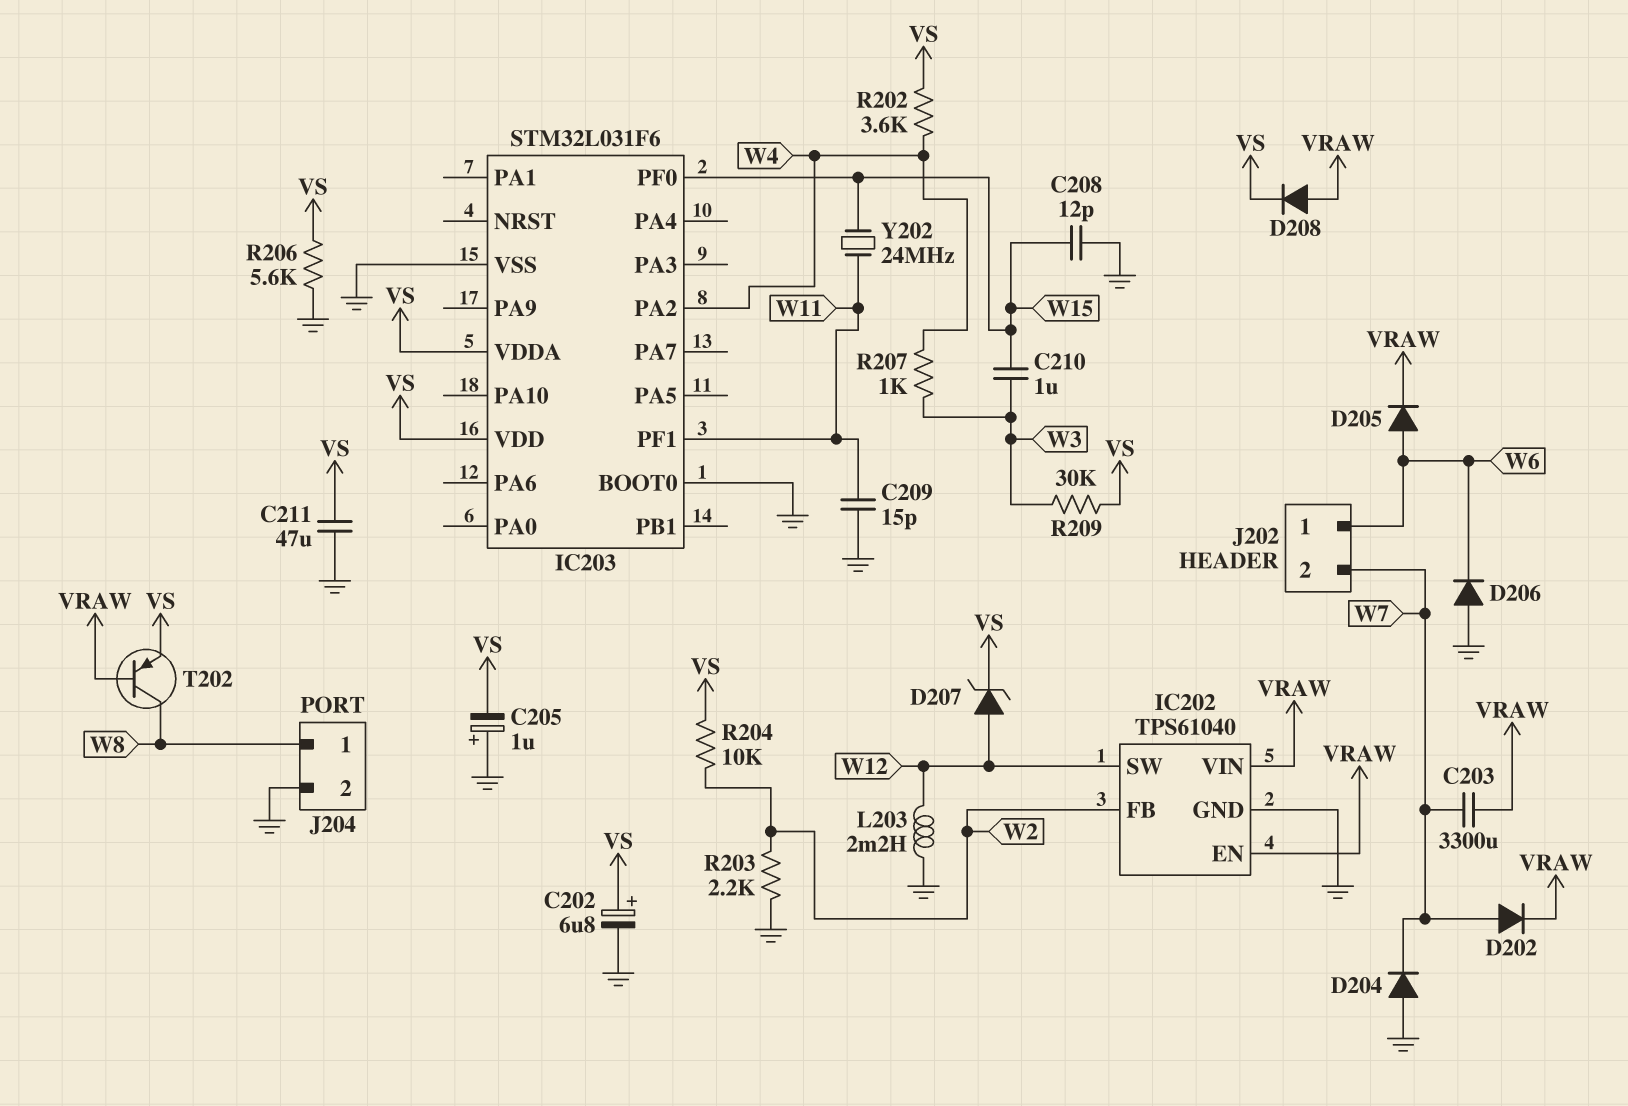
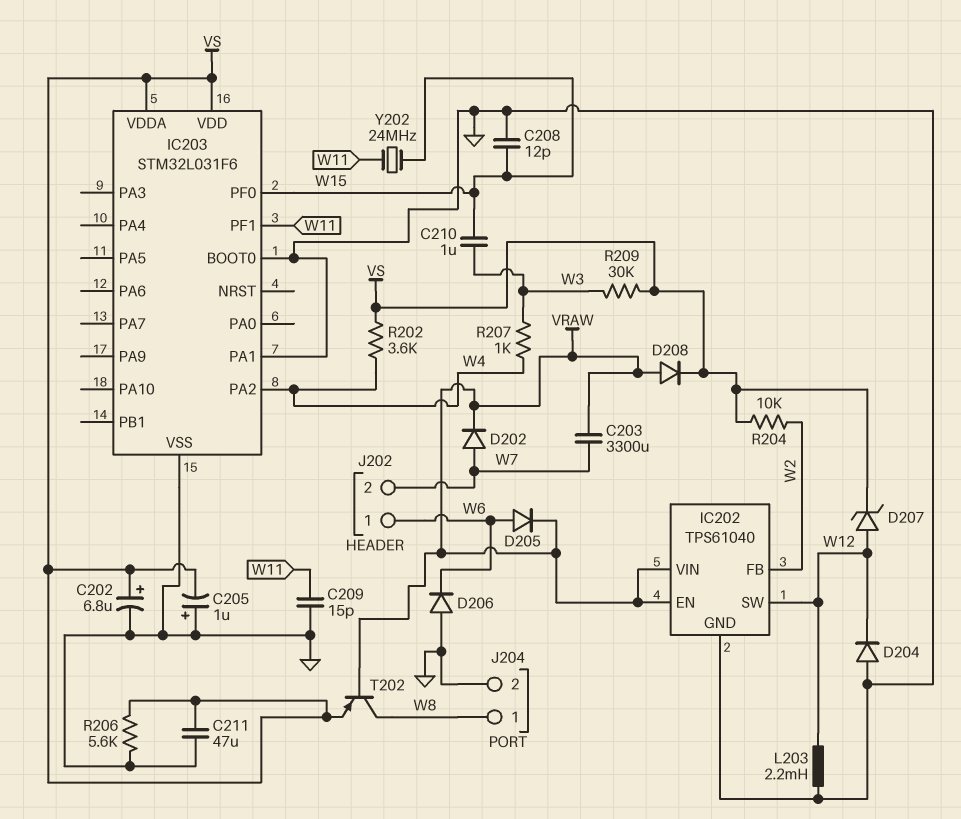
D204: diode (A GND, K W7) -> diode (A GND, K W12)
IC203 pin PA1: none -> GND
R203: 2.2k (GND, W2) -> none

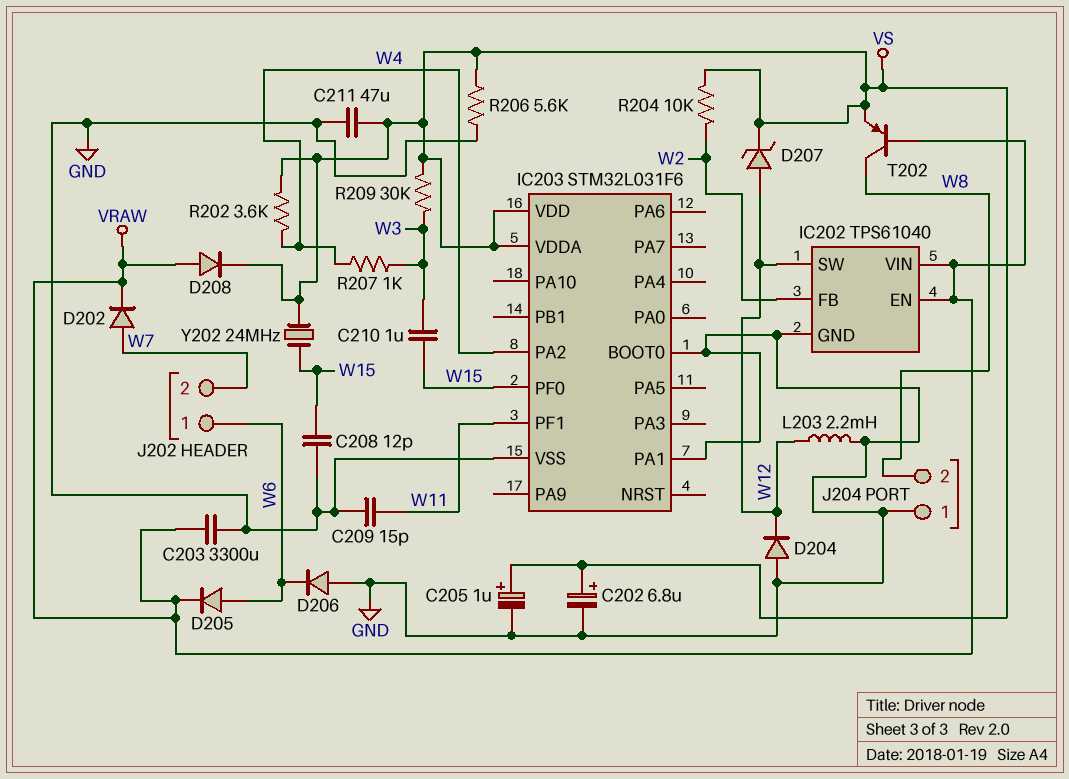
C203: 3300uF (VRAW, W7) -> 3300uF (GND, VRAW)
C205: 1uF (plus GND, minus VS) -> 1uF (plus VS, minus GND)
J204 pin 1: W8 -> GND
J204 pin 2: GND -> W8
Y202: 24MHz (W11, W15) -> 24MHz (VS, W15)

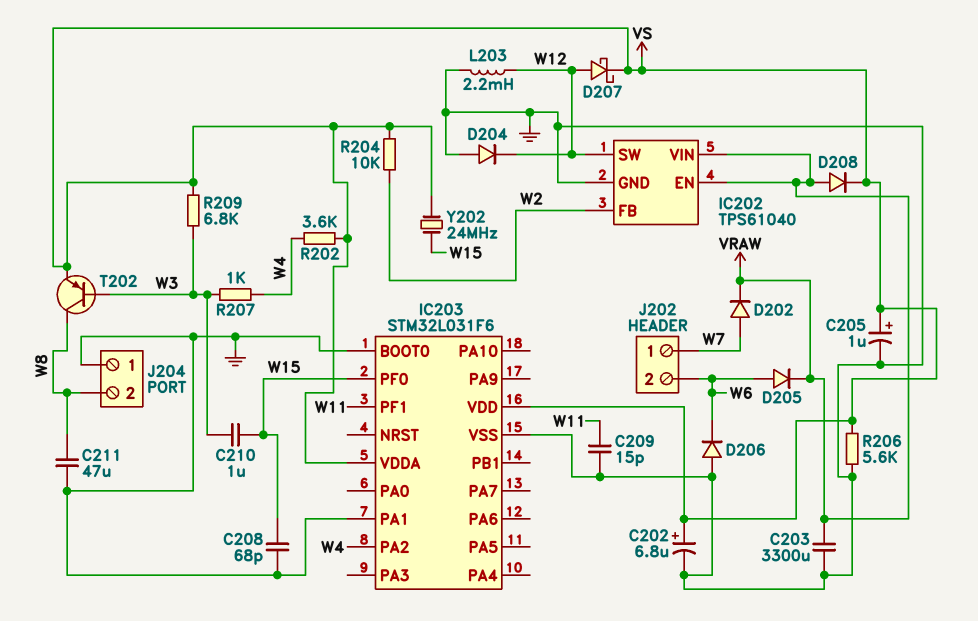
C208: 12pF (GND, W15) -> 68pF (GND, W15)
C211: 47uF (GND, VS) -> 47uF (GND, W8)
D207: zener (A W12, K VS) -> schottky (A W12, K VS)
J202 pin 1: W6 -> W7
J202 pin 2: W7 -> W6
R209: 30k (VS, W3) -> 6.8k (VS, W3)
T202: PNP (B VRAW, C W8, E VS) -> PNP (B W3, C W8, E VS)

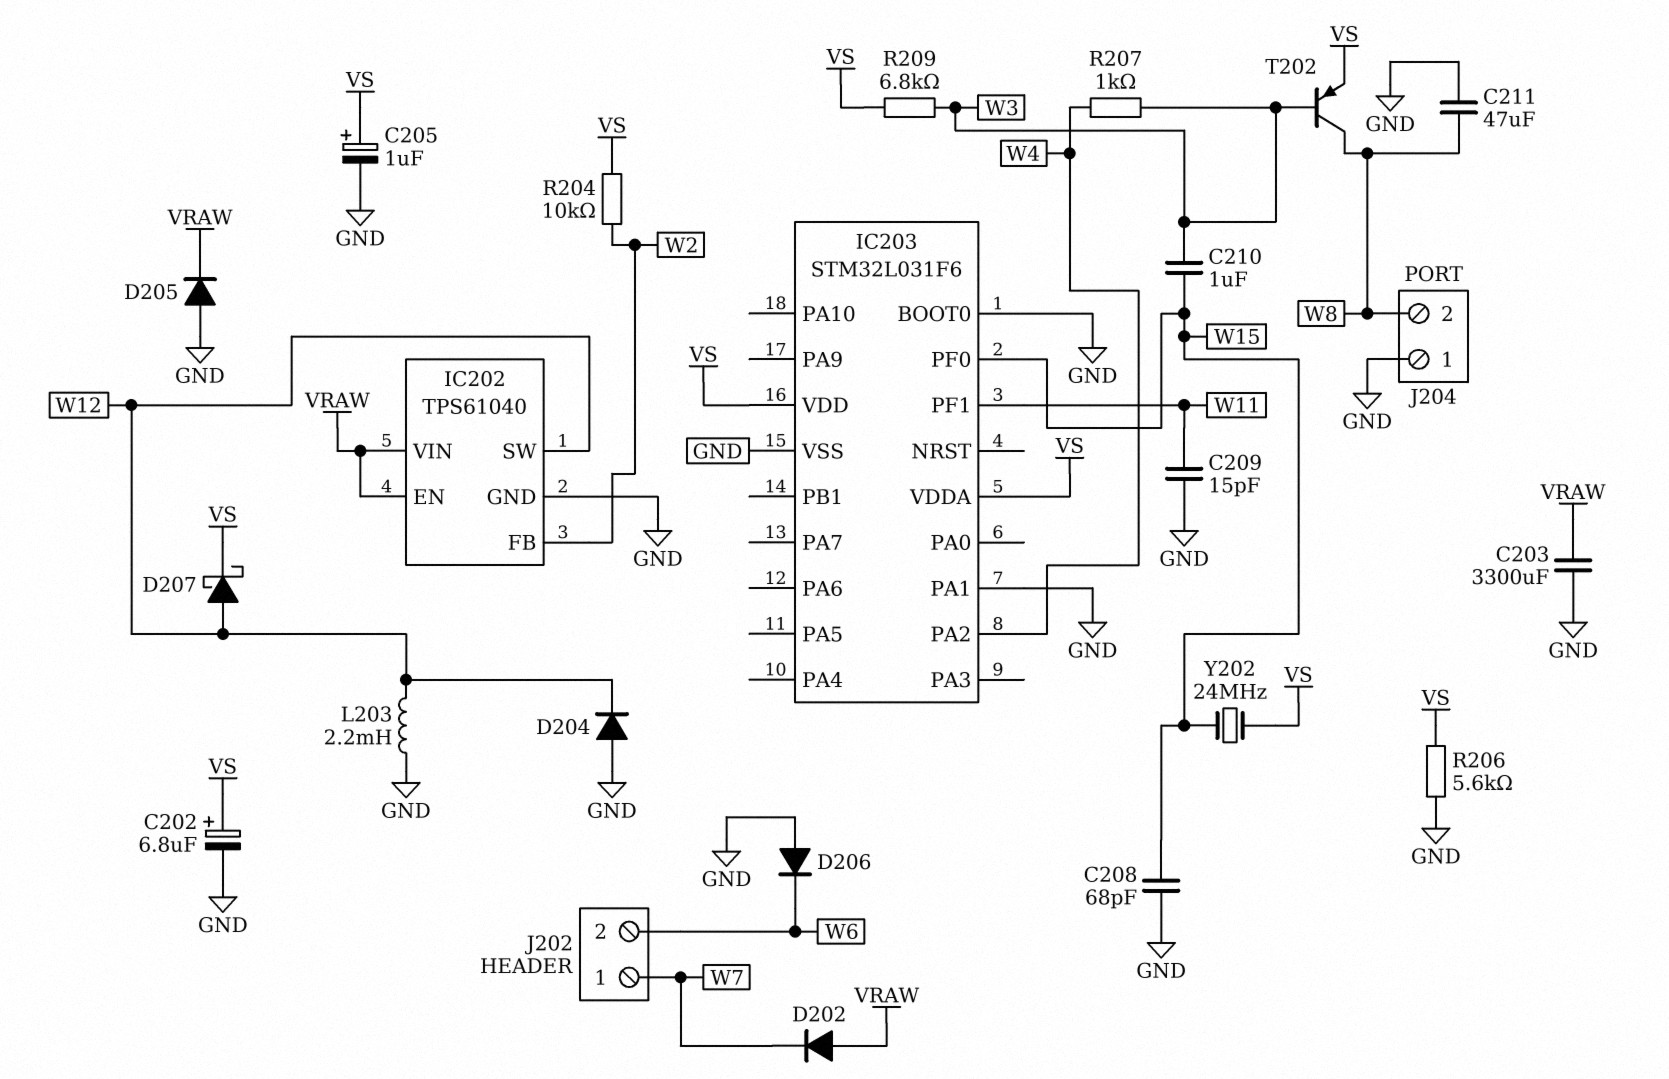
D202: diode (A W7, K VRAW) -> diode (A VRAW, K W7)
D205: diode (A W6, K VRAW) -> diode (A GND, K VRAW)
D208: diode (A VRAW, K VS) -> none
R202: 3.6k (VS, W4) -> none

